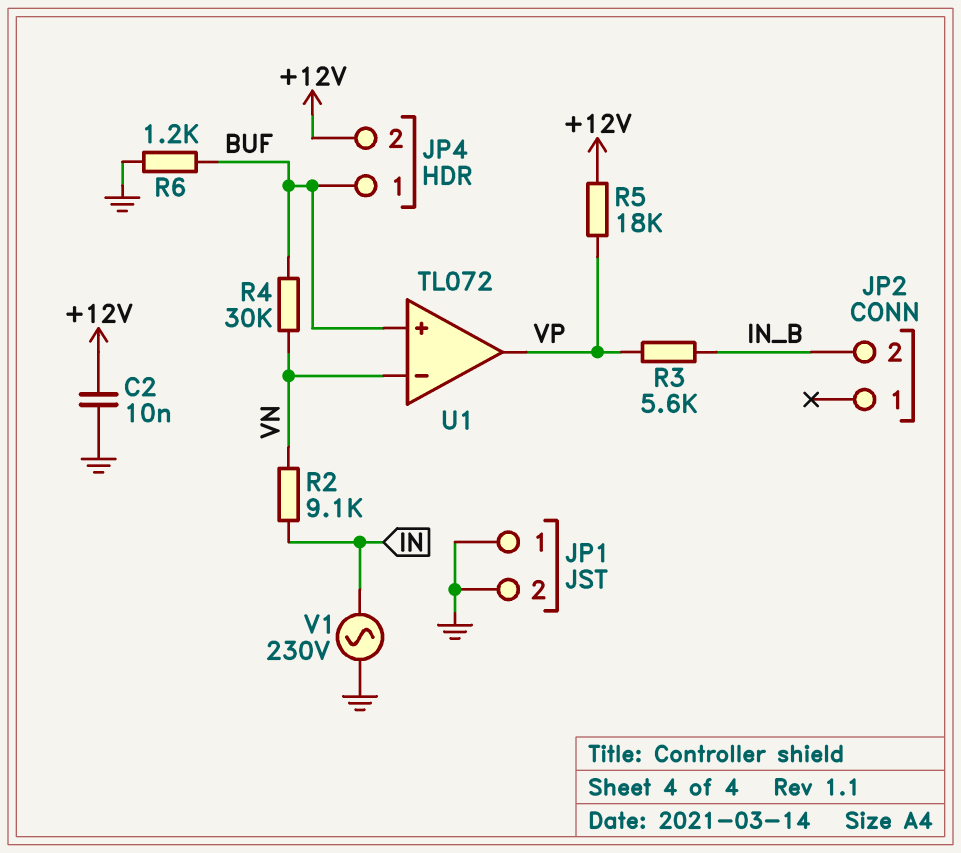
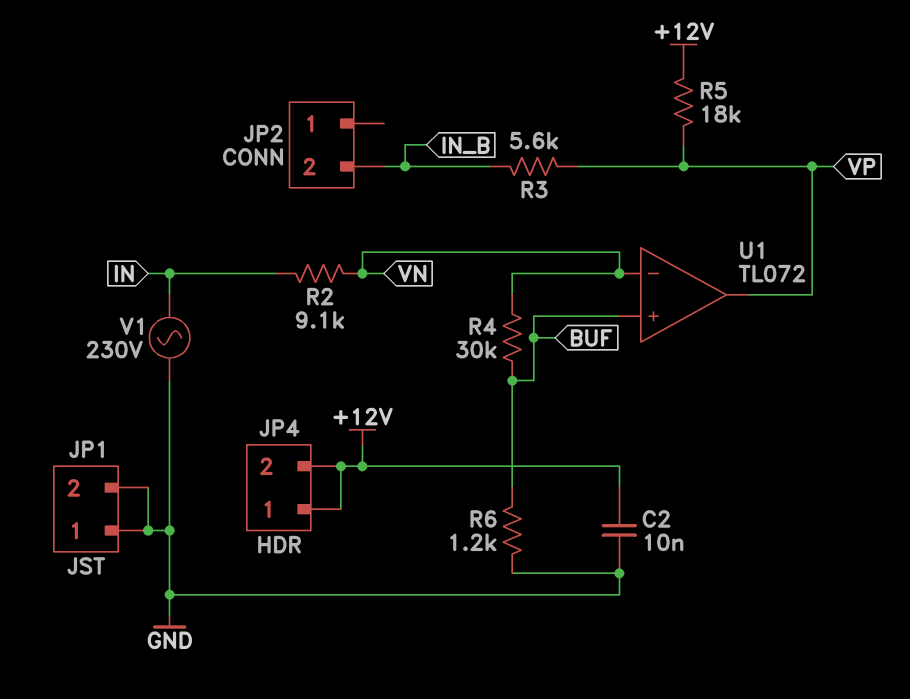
JP4 pin 1: BUF -> +12V

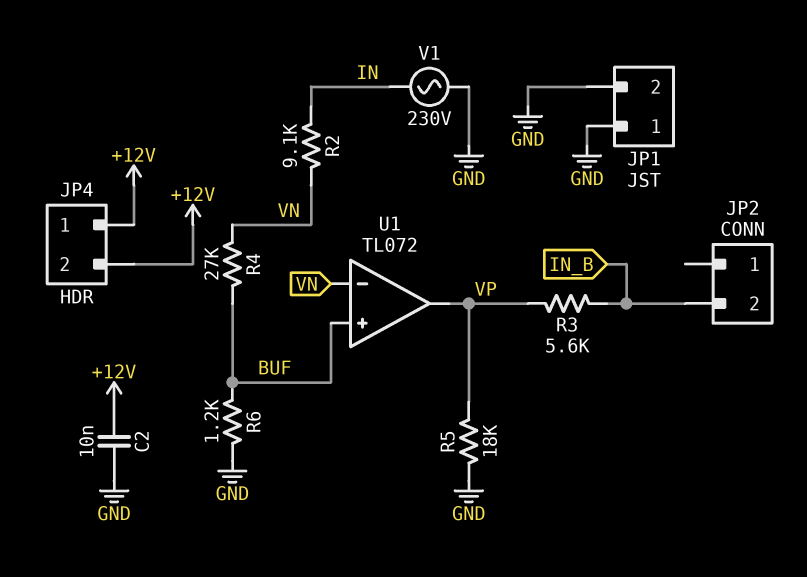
R4: 30k (BUF, VN) -> 27k (BUF, VN)
R5: 18k (+12V, VP) -> 18k (GND, VP)

